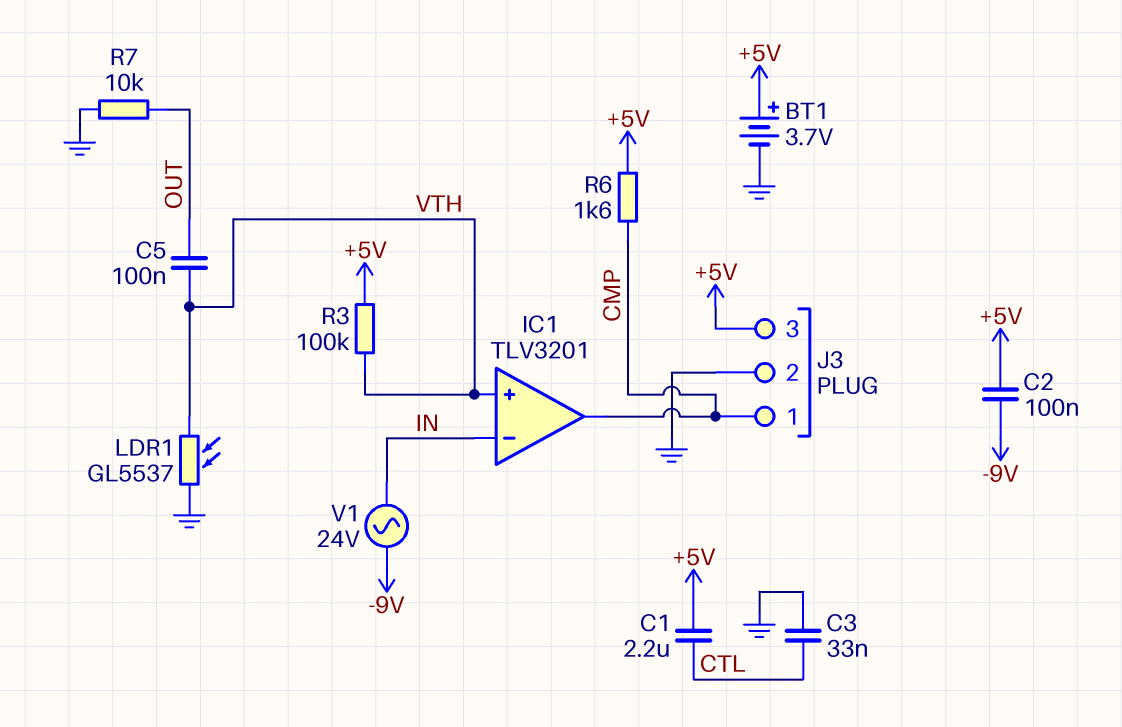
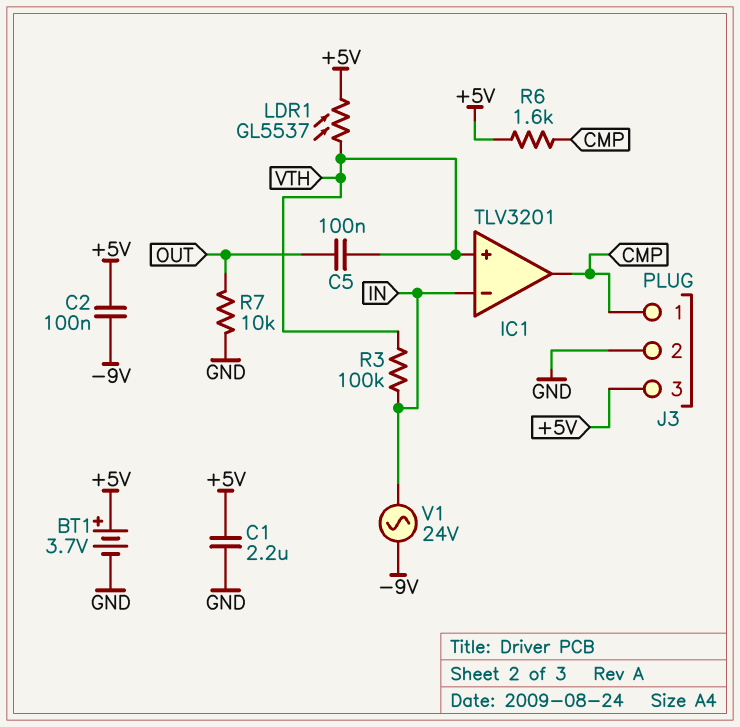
C1: 2.2uF (+5V, CTL) -> 2.2uF (+5V, GND)
C3: 33nF (CTL, GND) -> none
LDR1: GL5537 (GND, VTH) -> GL5537 (+5V, VTH)
R3: 100k (+5V, VTH) -> 100k (IN, VTH)

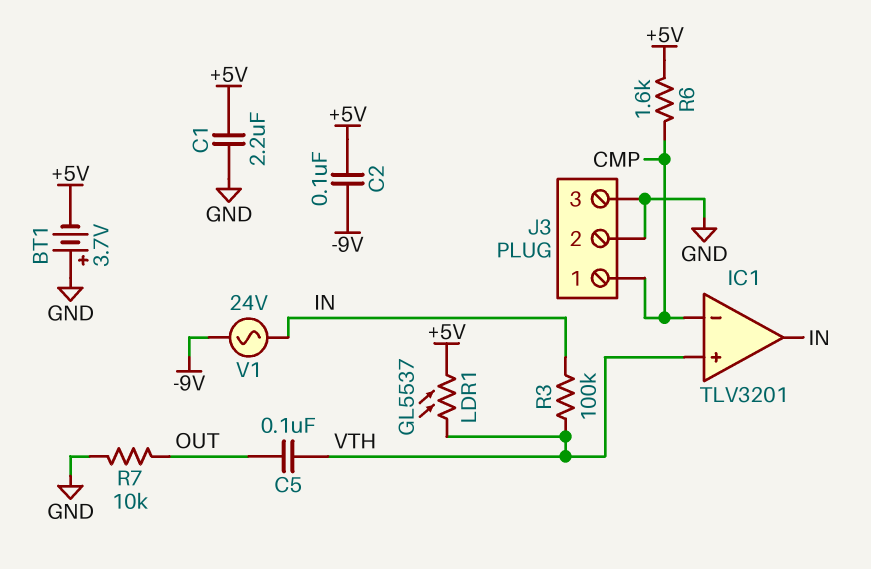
BT1: 3.7V (plus +5V, minus GND) -> 3.7V (plus GND, minus +5V)
IC1 pin in-: IN -> CMP
IC1 pin out: CMP -> IN
J3 pin 3: +5V -> GND

